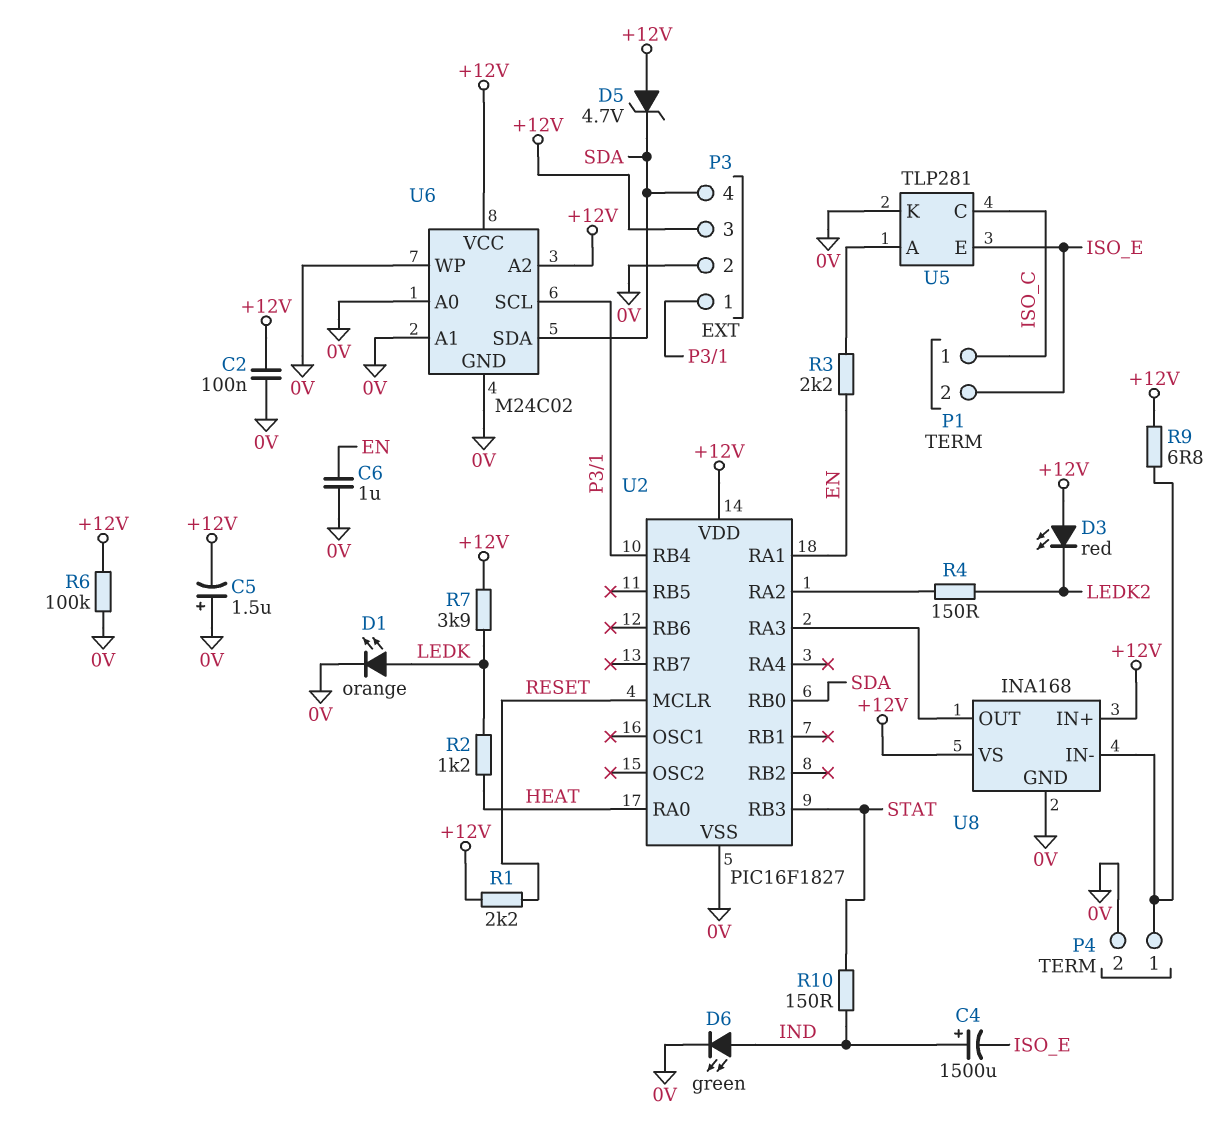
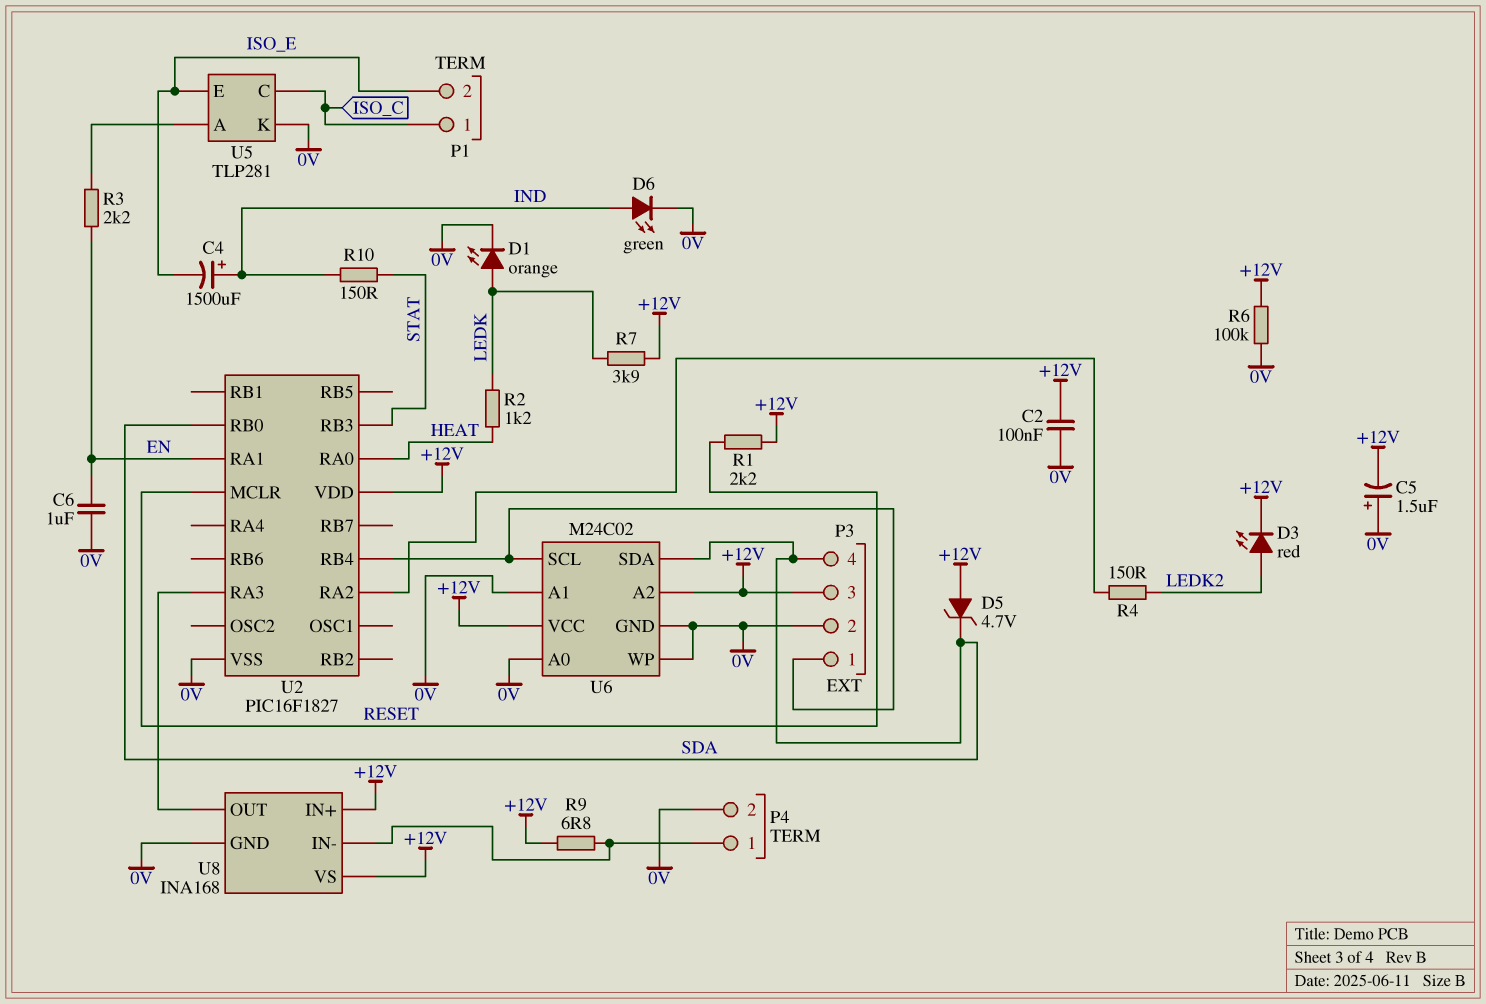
D3: LED red (A +12V, K LEDK2) -> LED red (A LEDK2, K +12V)

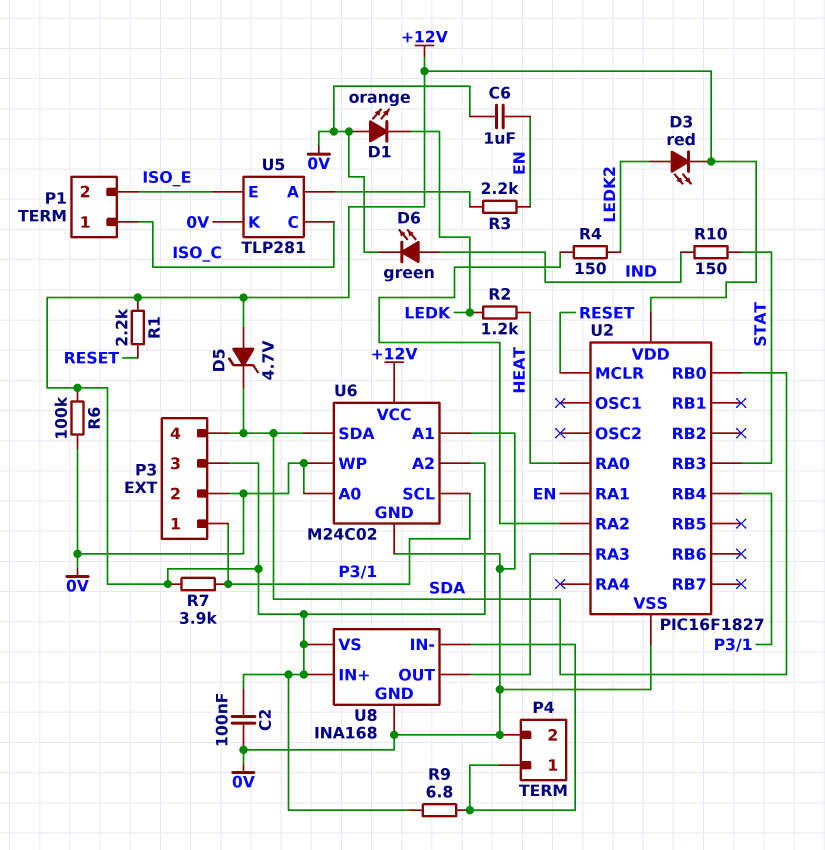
C4: 1500uF (plus IND, minus ISO_E) -> none
C5: 1.5uF (plus 0V, minus +12V) -> none
D1: LED orange (A LEDK, K 0V) -> LED orange (A 0V, K LEDK)
R7: 3.9k (+12V, LEDK) -> 3.9k (+12V, P3/1)

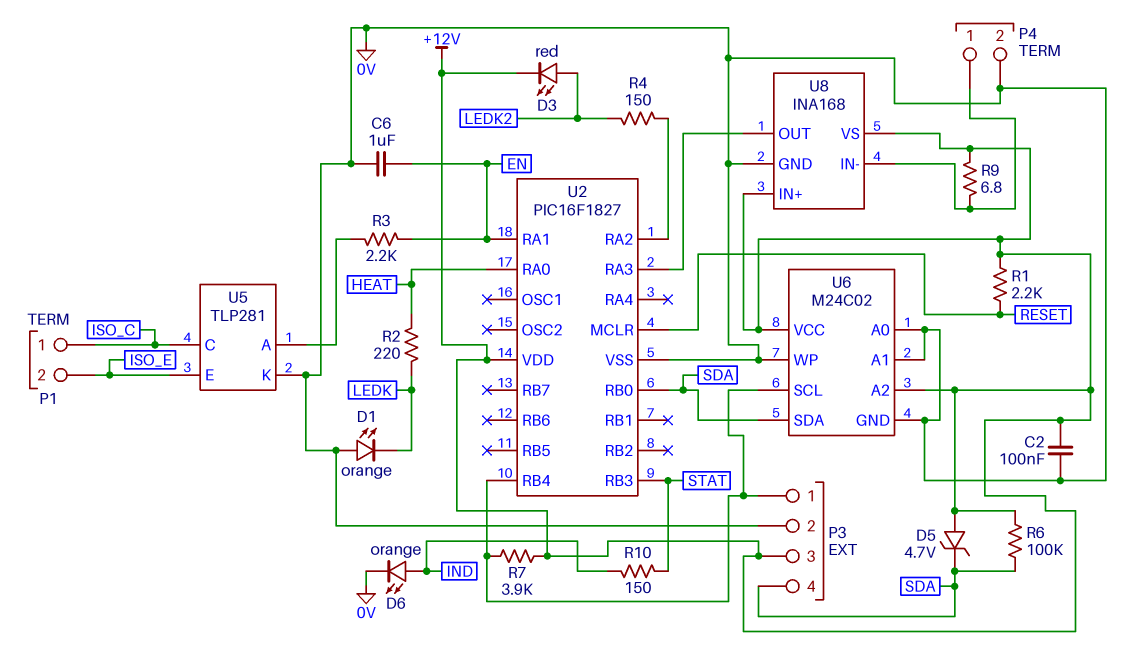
D6: LED green (A IND, K 0V) -> LED orange (A IND, K 0V)
R2: 1.2k (HEAT, LEDK) -> 220 (HEAT, LEDK)
R6: 100k (+12V, 0V) -> 100k (+12V, SDA)

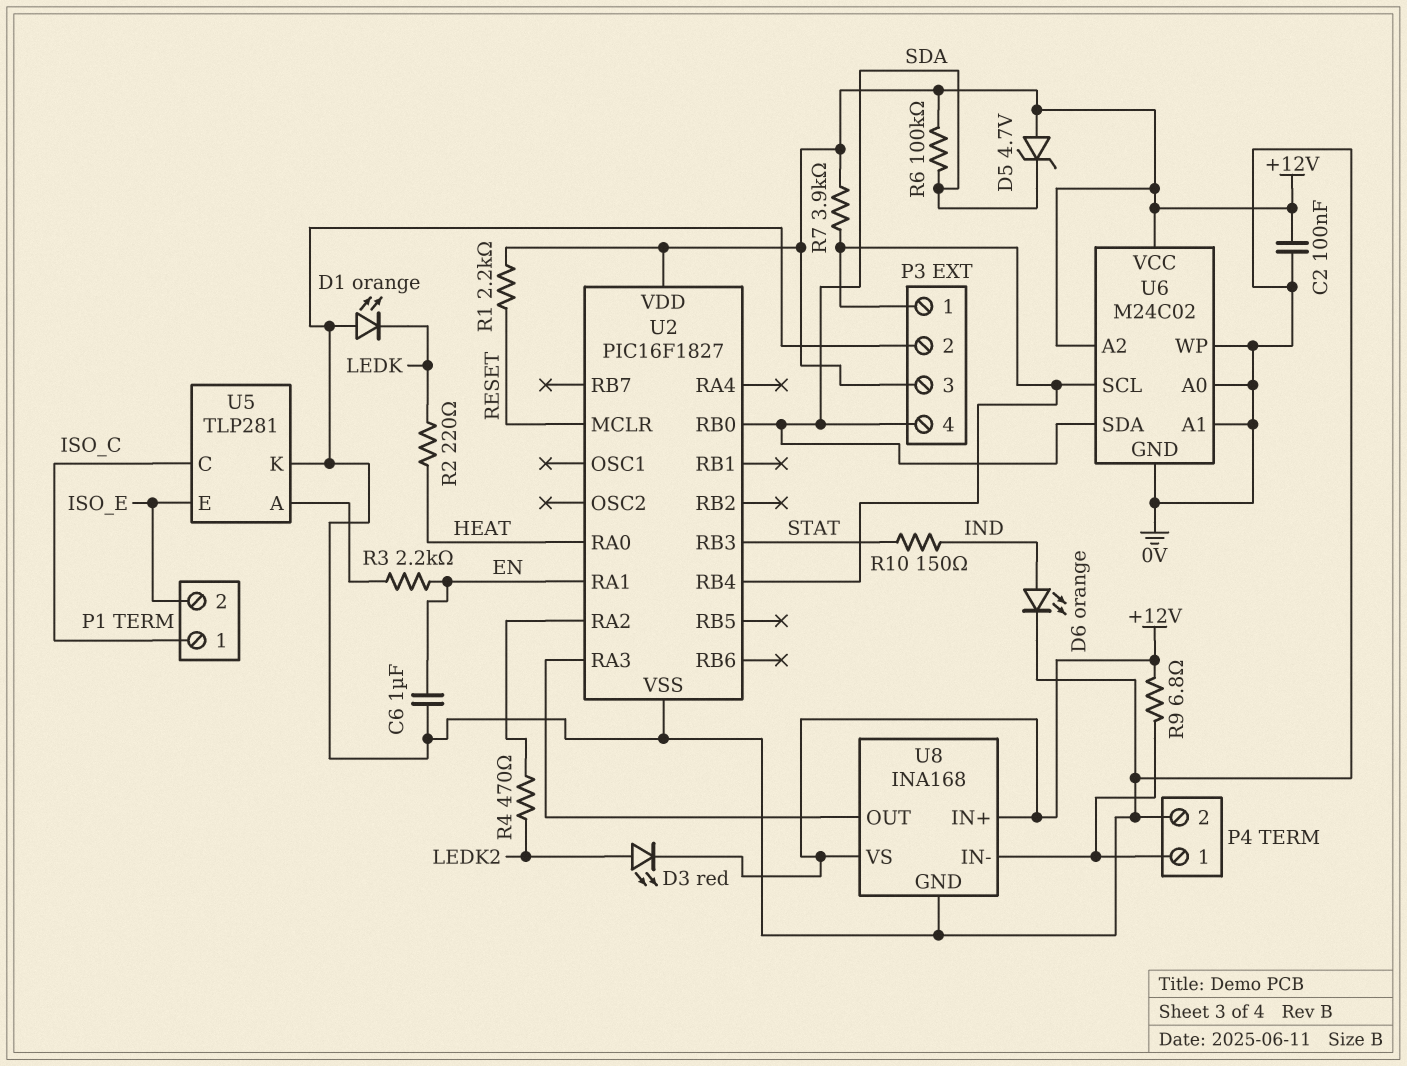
R4: 150 (LEDK2, U2/RA2) -> 470 (LEDK2, U2/RA2)

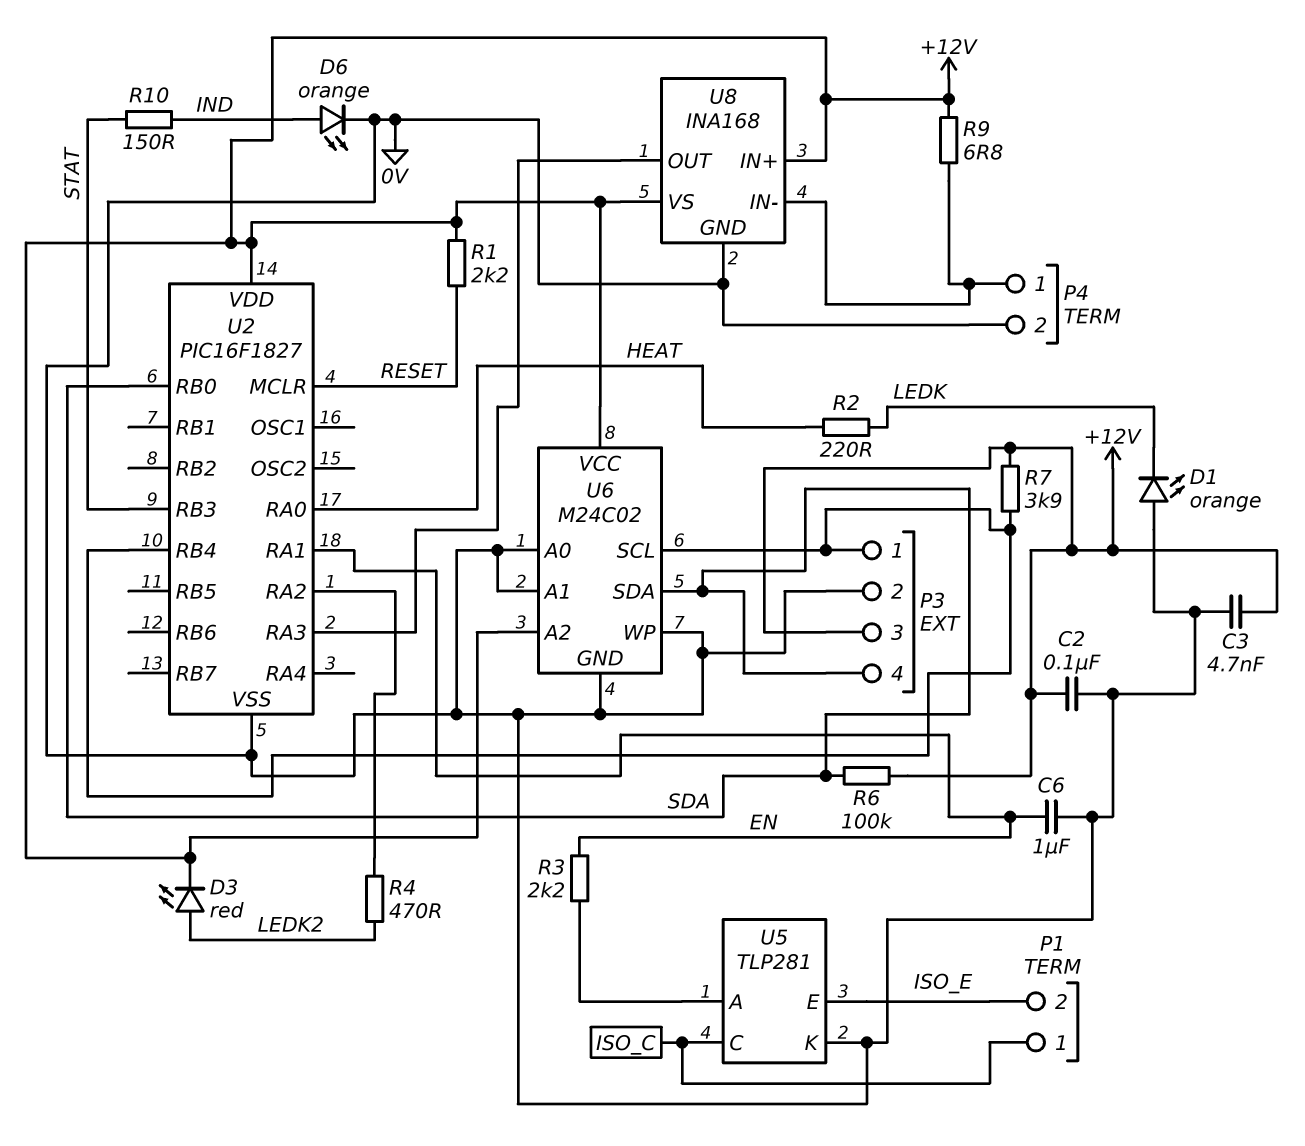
C3: none -> 4.7nF (+12V, 0V)
D5: zener 4.7V (A +12V, K SDA) -> none

